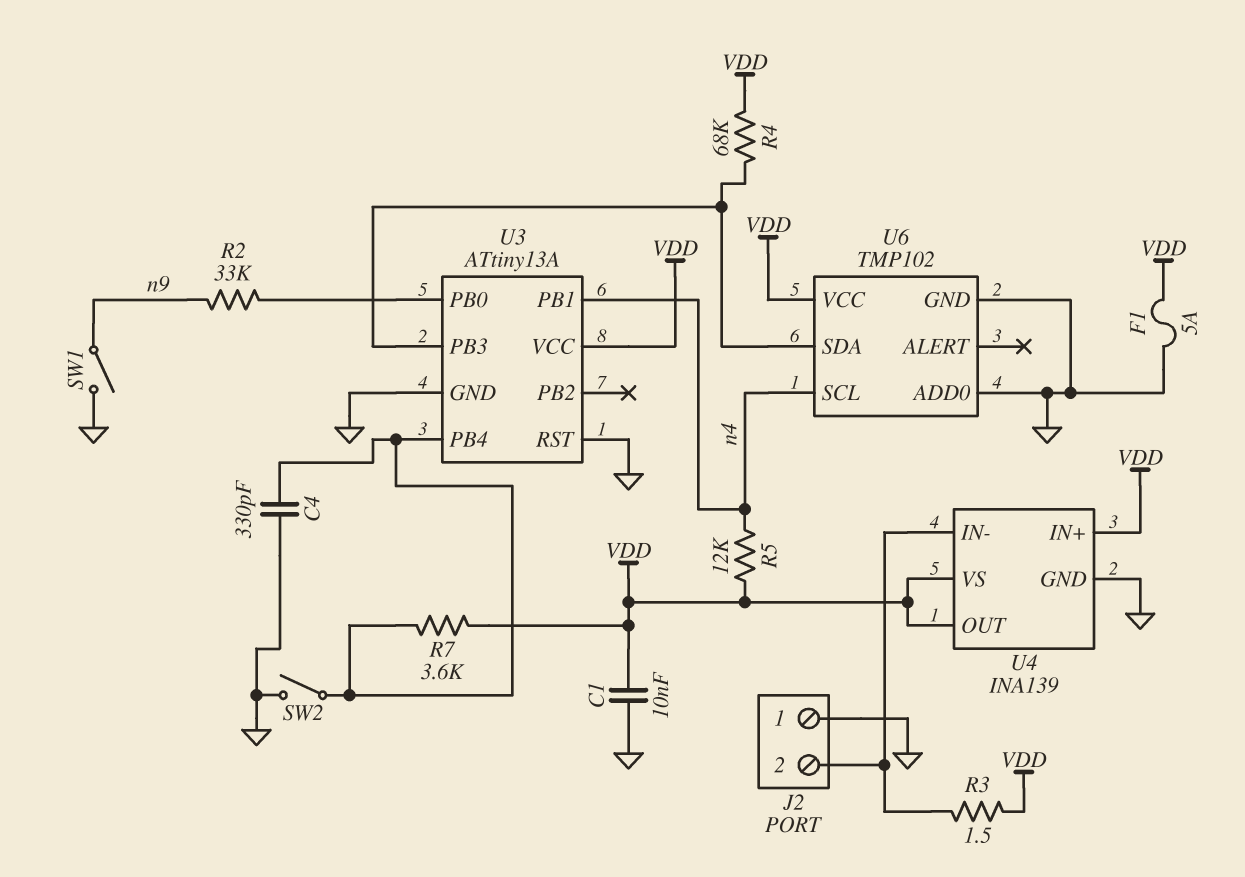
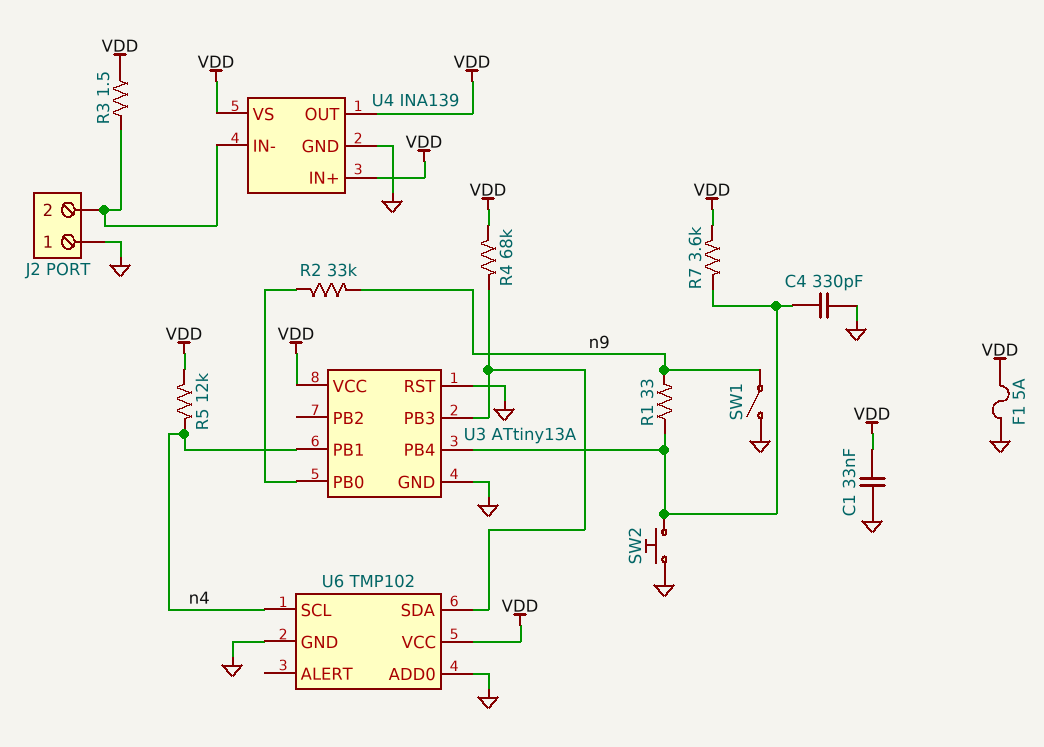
C1: 10nF (GND, VDD) -> 33nF (GND, VDD)
R1: none -> 33 (U3/PB4, n9)
SW2: switch (GND, U3/PB4) -> button (GND, U3/PB4)

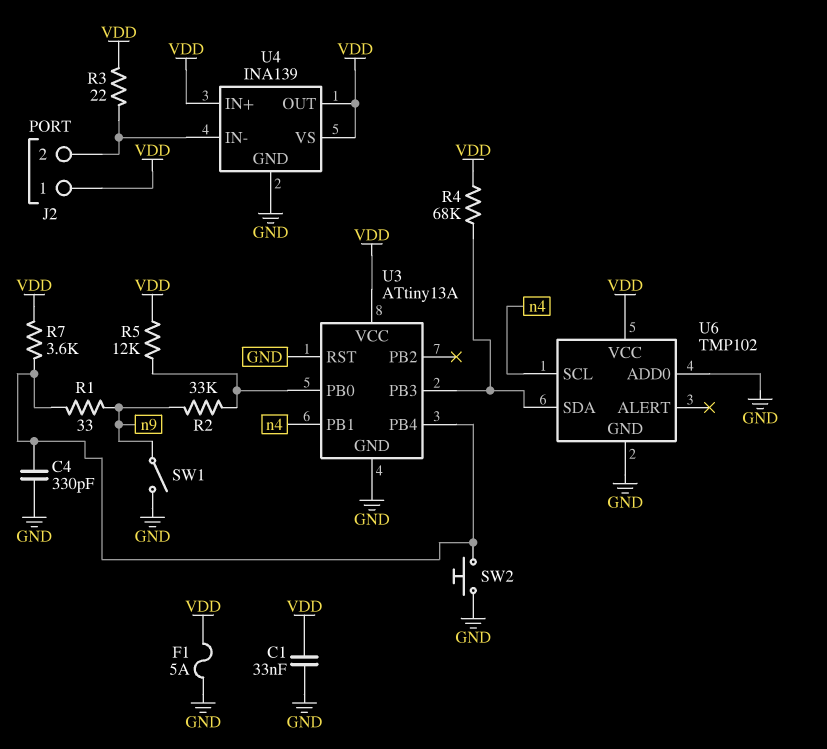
J2 pin 1: GND -> VDD
R3: 1.5 (J2/2, VDD) -> 22 (J2/2, VDD)
R5: 12k (VDD, n4) -> 12k (U3/PB0, VDD)

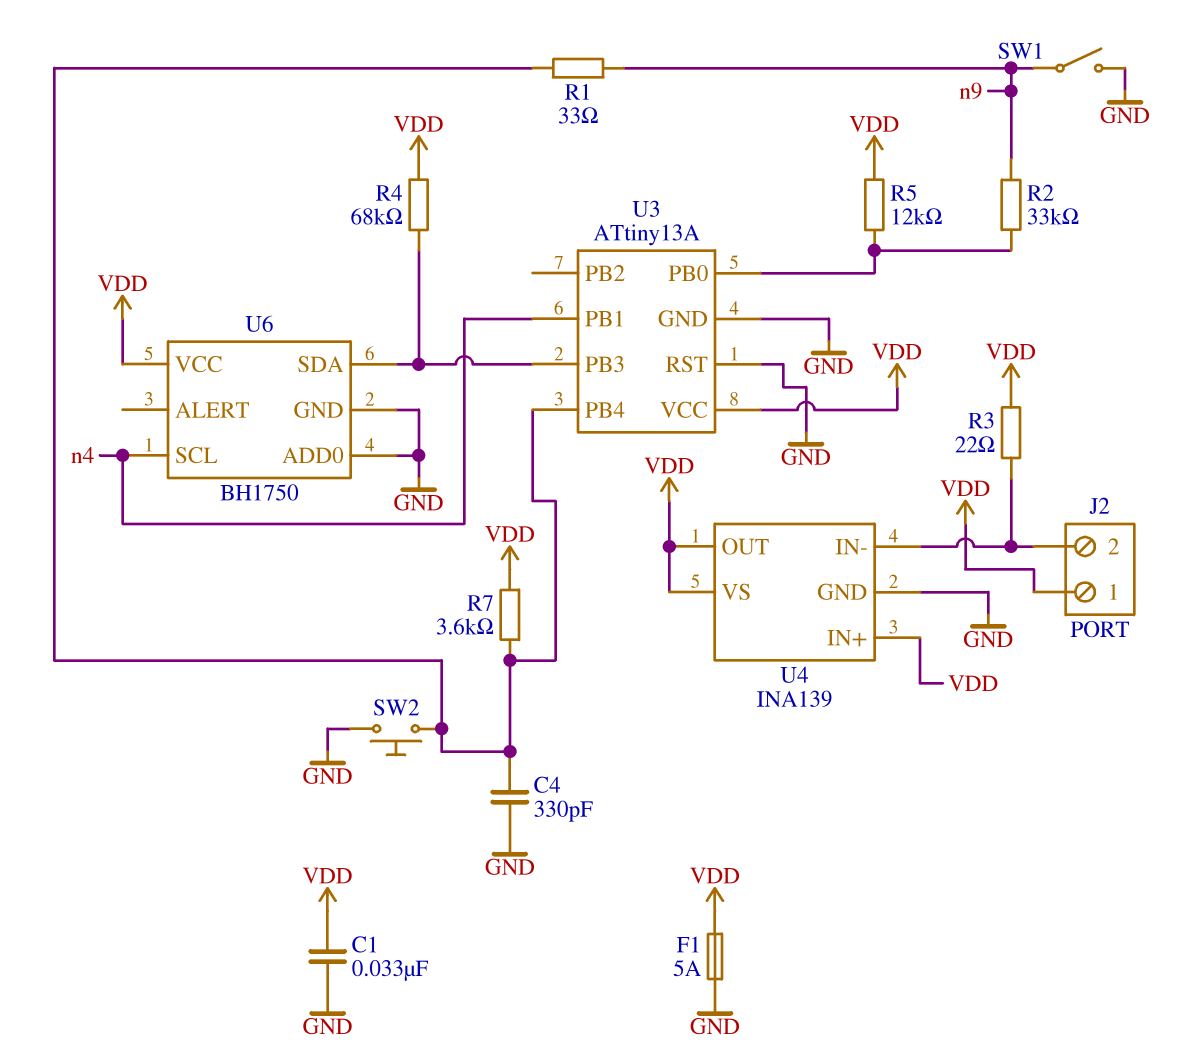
U6: TMP102 -> BH1750

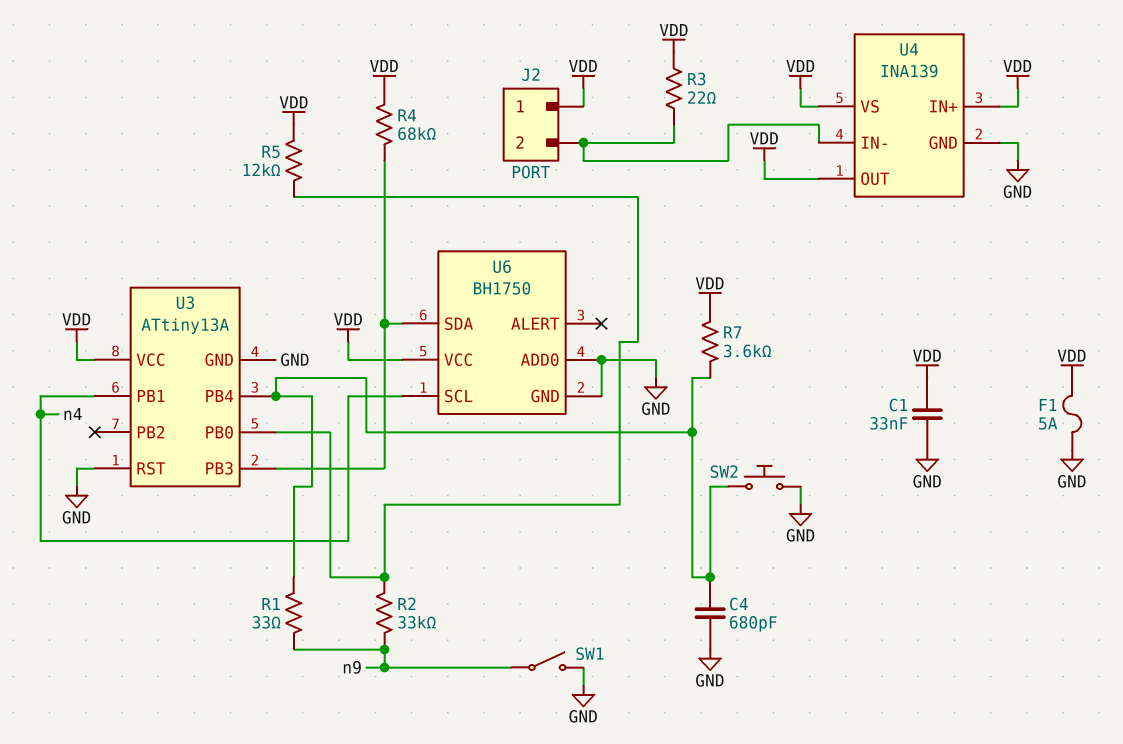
C4: 330pF (GND, U3/PB4) -> 680pF (GND, U3/PB4)

